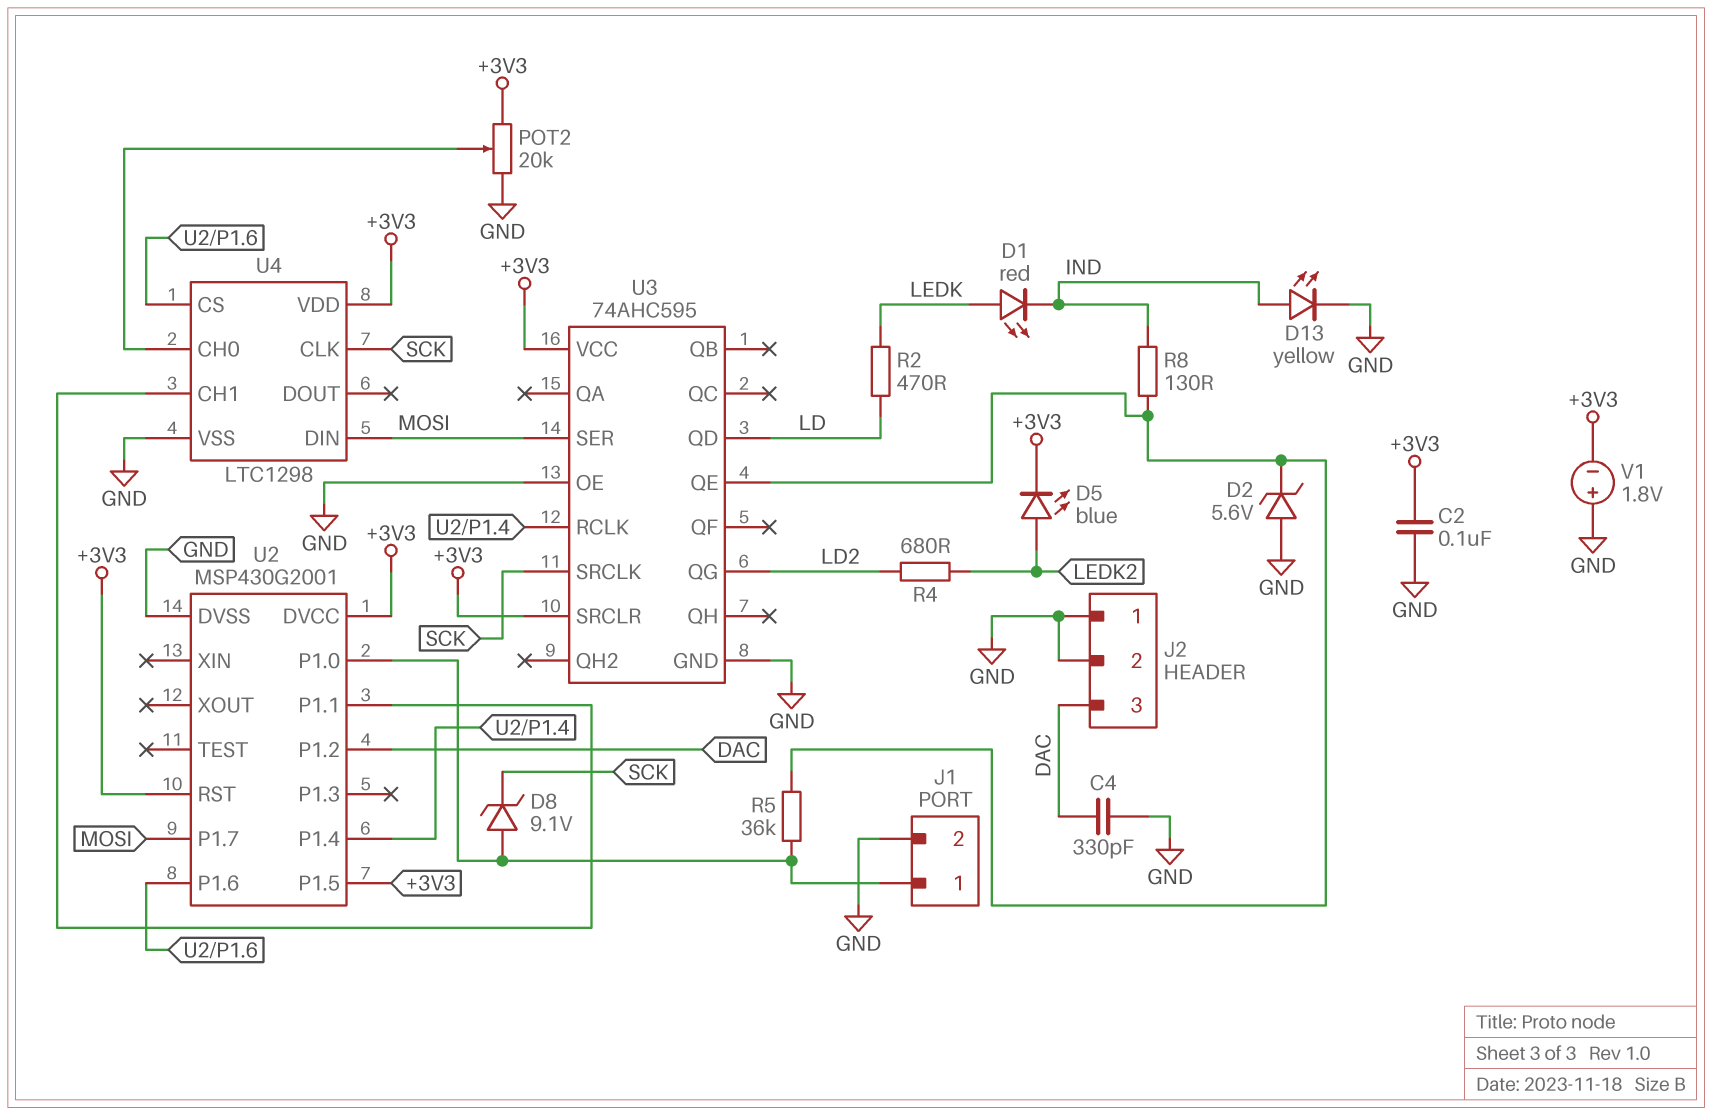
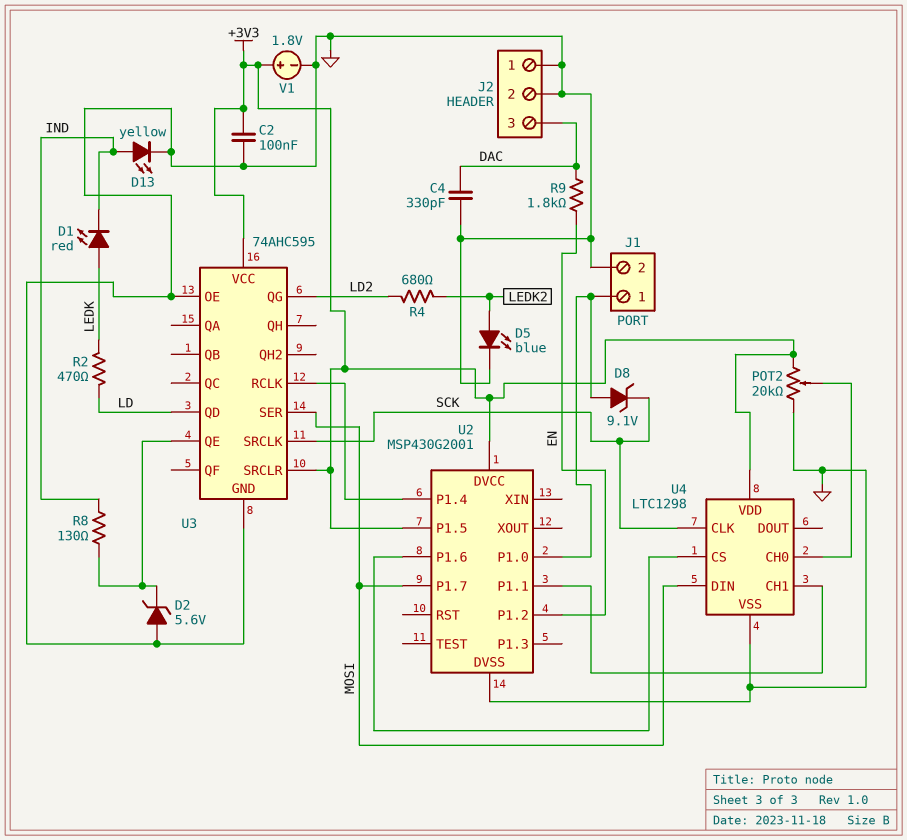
D5: LED blue (A LEDK2, K +3V3) -> LED blue (A LEDK2, K GND)
R5: 36k (J1/1, U3/QE) -> none
R9: none -> 1.8k (DAC, EN)
U2 pin P1.2: DAC -> EN
U2 pin RST: +3V3 -> none
V1: 1.8V (plus GND, minus +3V3) -> 1.8V (plus +3V3, minus GND)

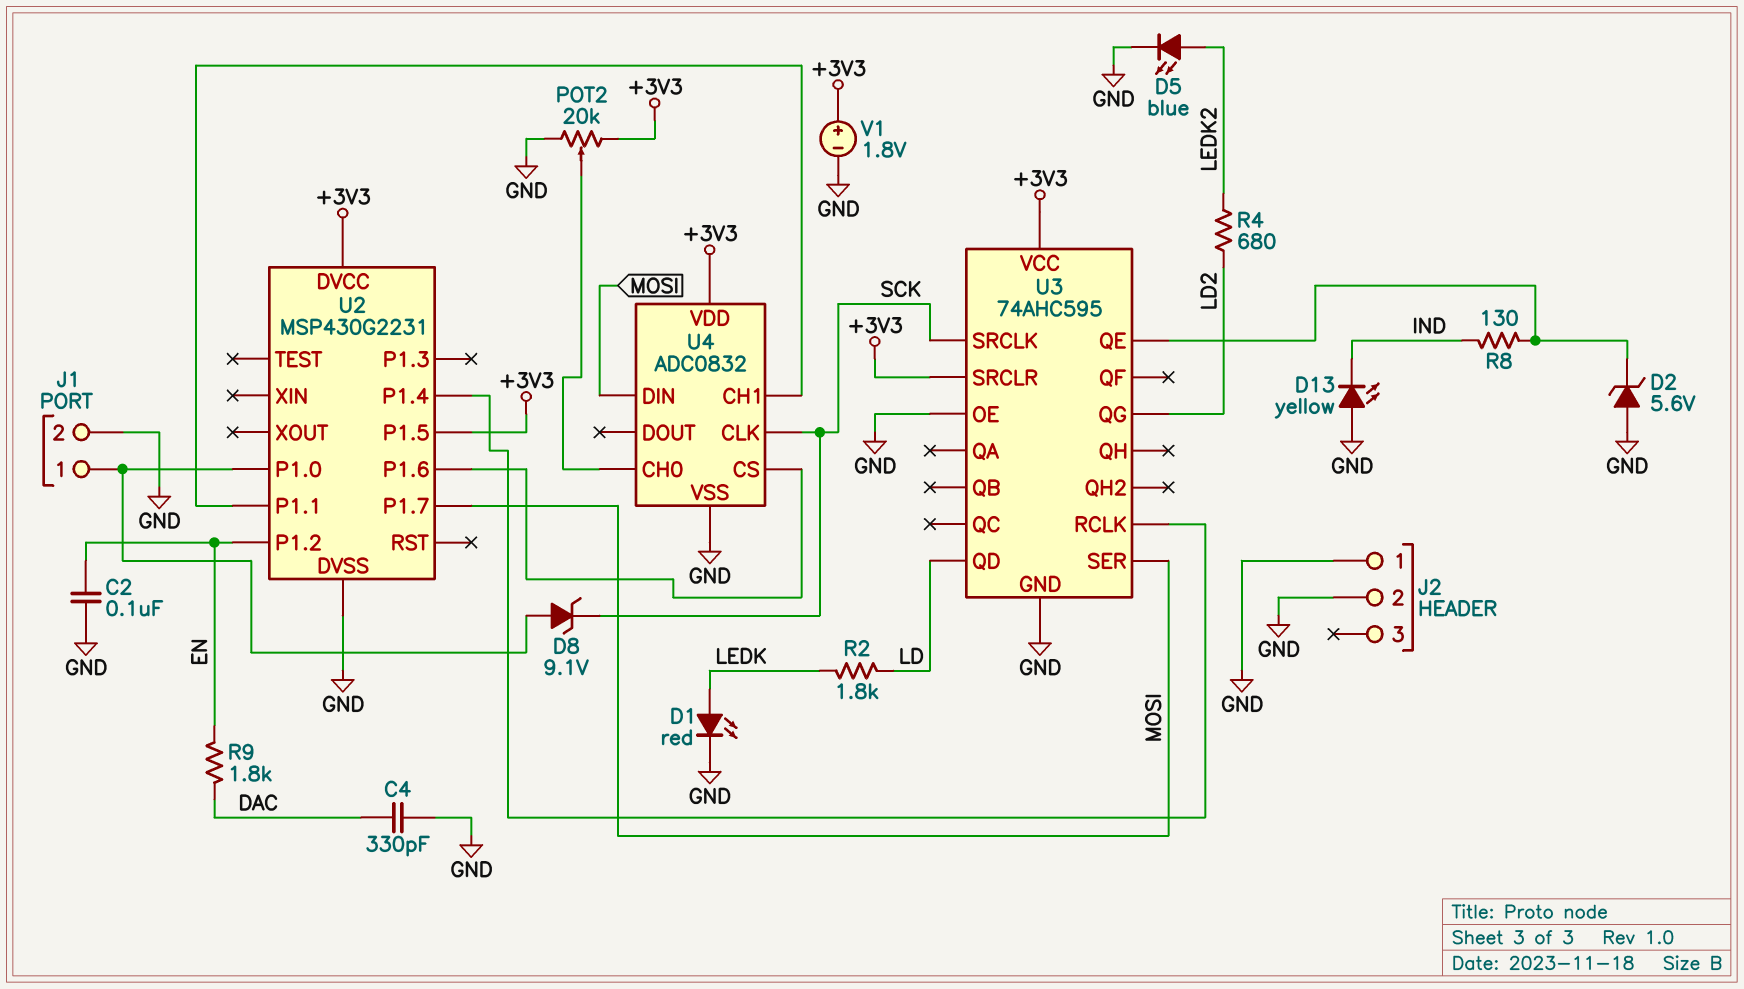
C2: 100nF (+3V3, GND) -> 100nF (EN, GND)
D1: LED red (A LEDK, K IND) -> LED red (A LEDK, K GND)
D13: LED yellow (A IND, K GND) -> LED yellow (A GND, K IND)
J2 pin 3: DAC -> none
R2: 470 (LD, LEDK) -> 1.8k (LD, LEDK)
U2: MSP430G2001 -> MSP430G2231
U4: LTC1298 -> ADC0832

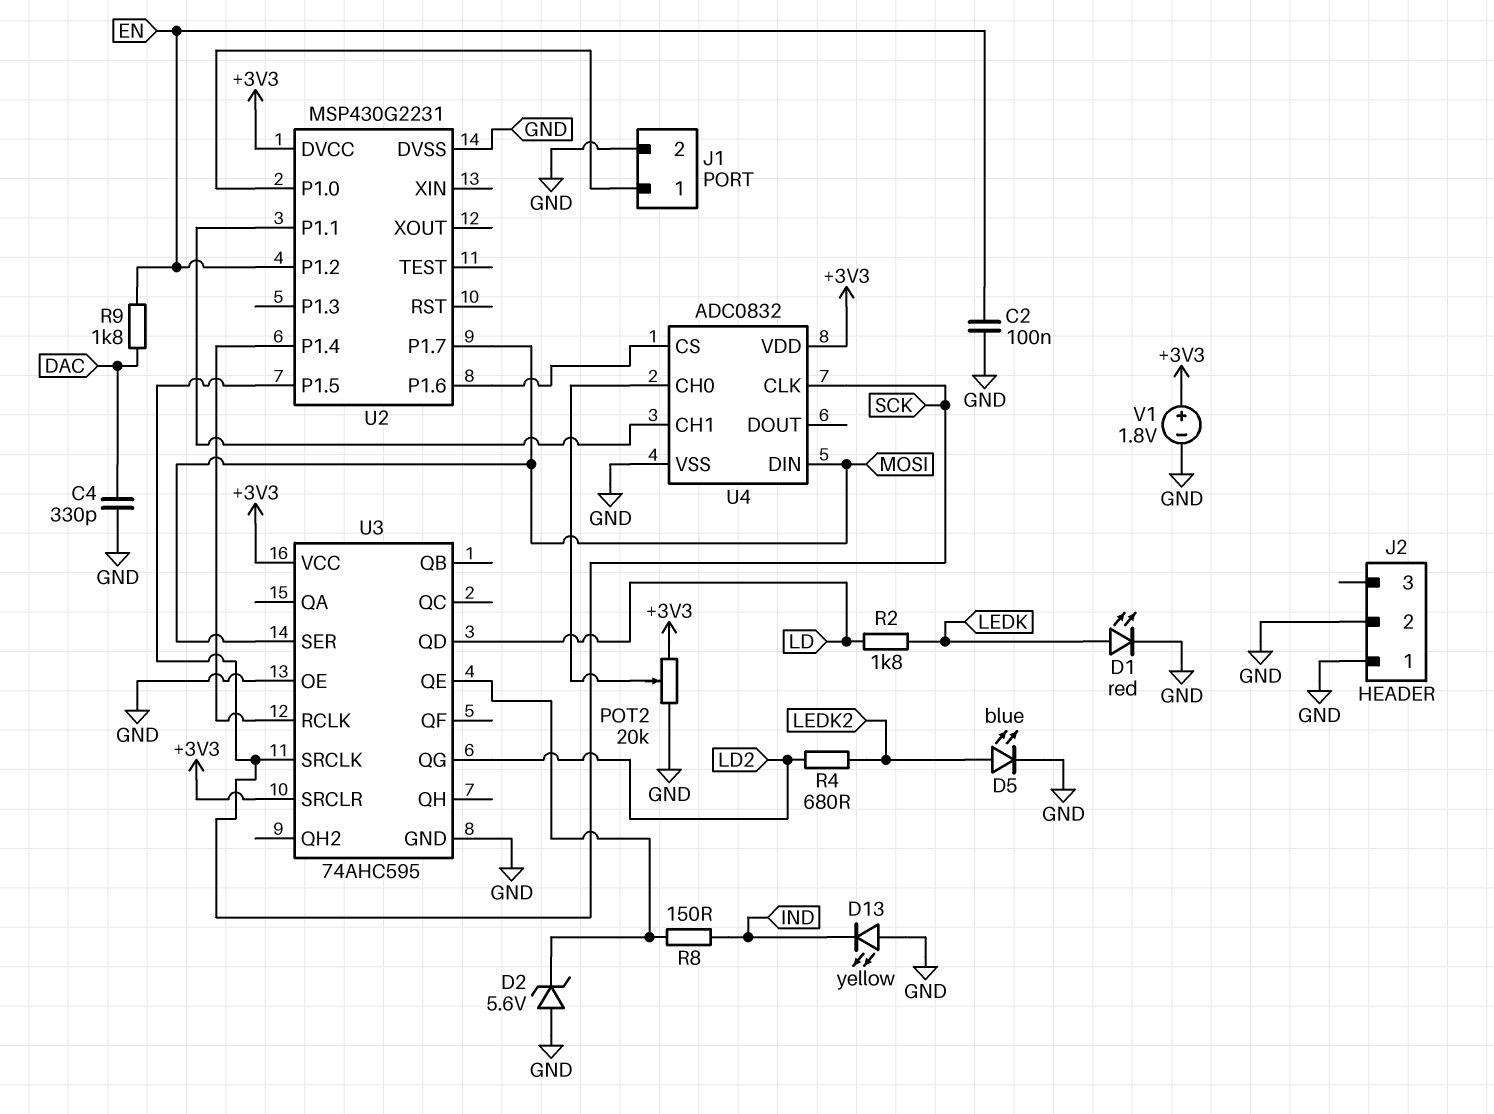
D8: zener 9.1V (A J1/1, K SCK) -> none
R8: 130 (IND, U3/QE) -> 150 (IND, U3/QE)
U2 pin P1.5: +3V3 -> SCK

